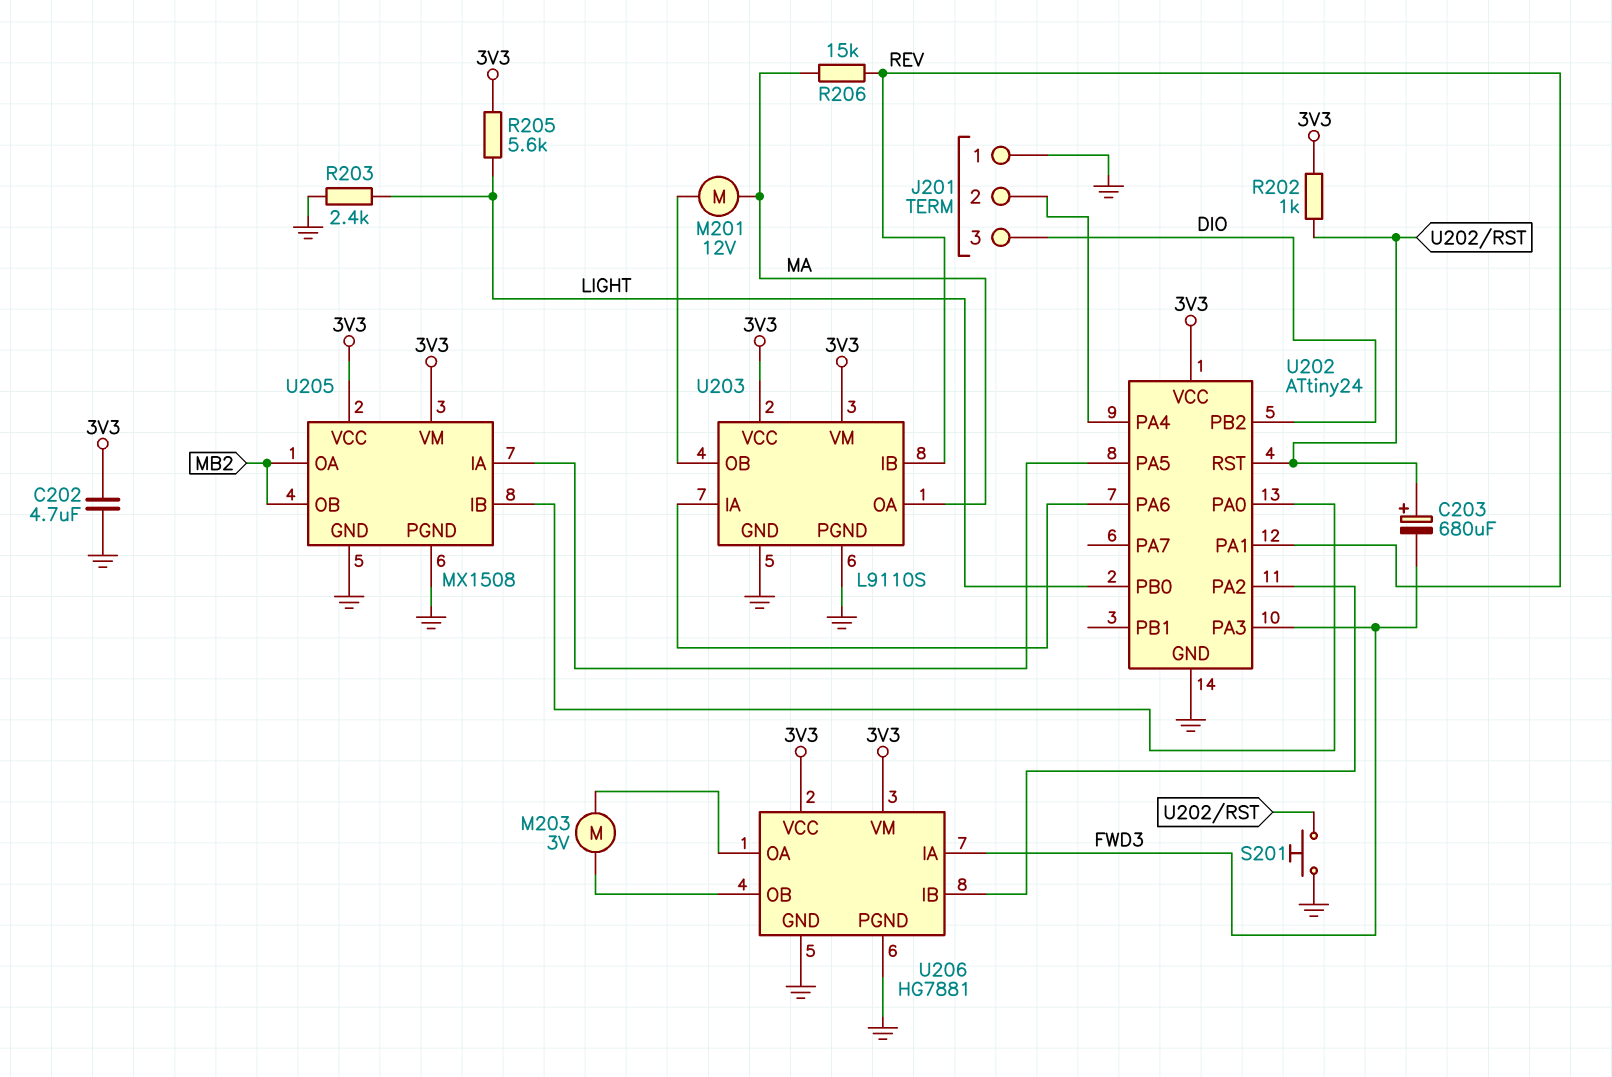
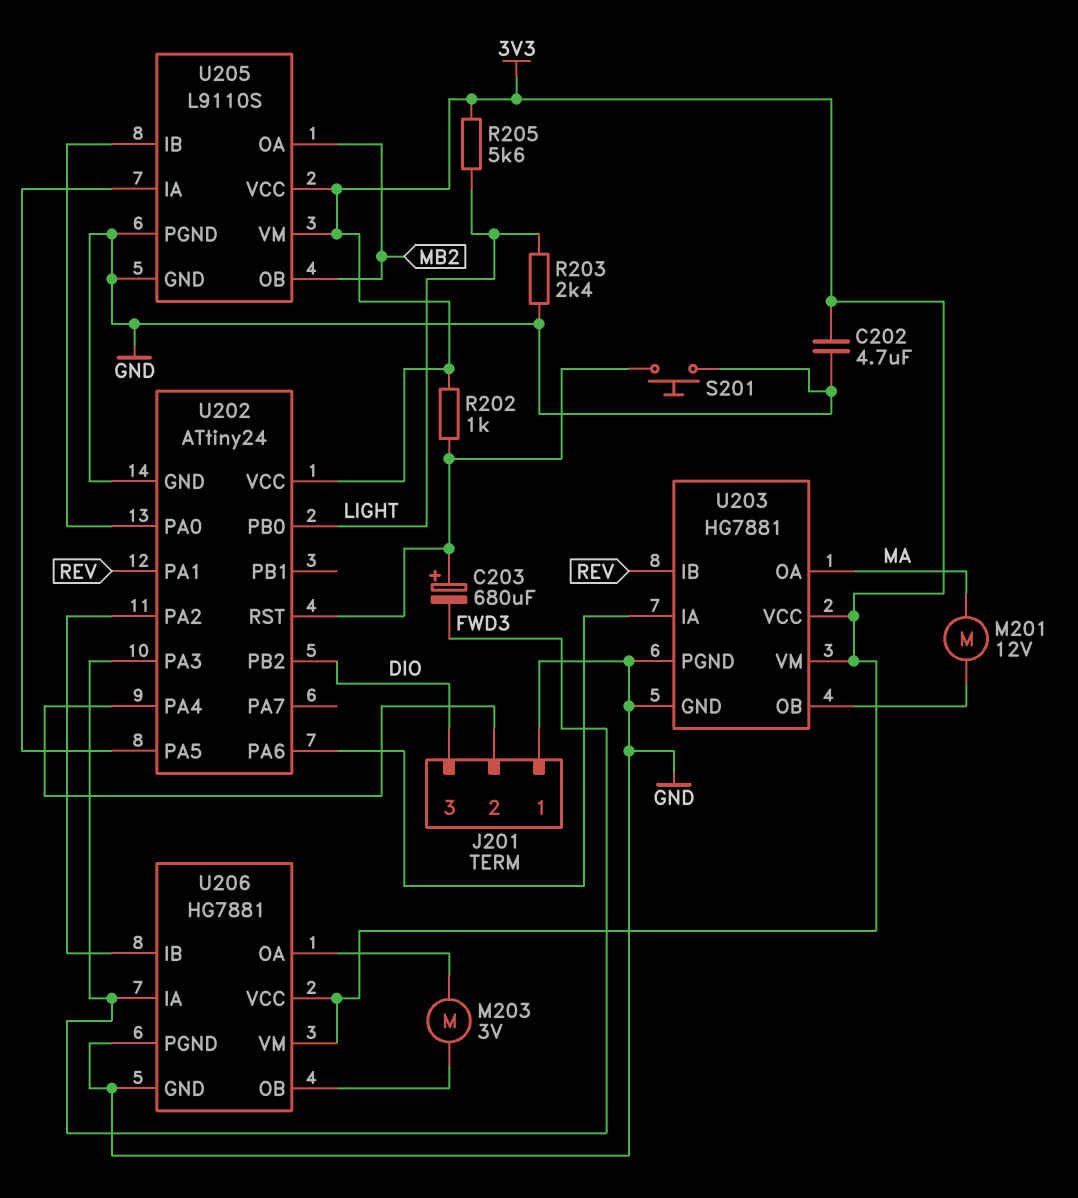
R206: 15k (MA, REV) -> none
U203: L9110S -> HG7881
U205: MX1508 -> L9110S

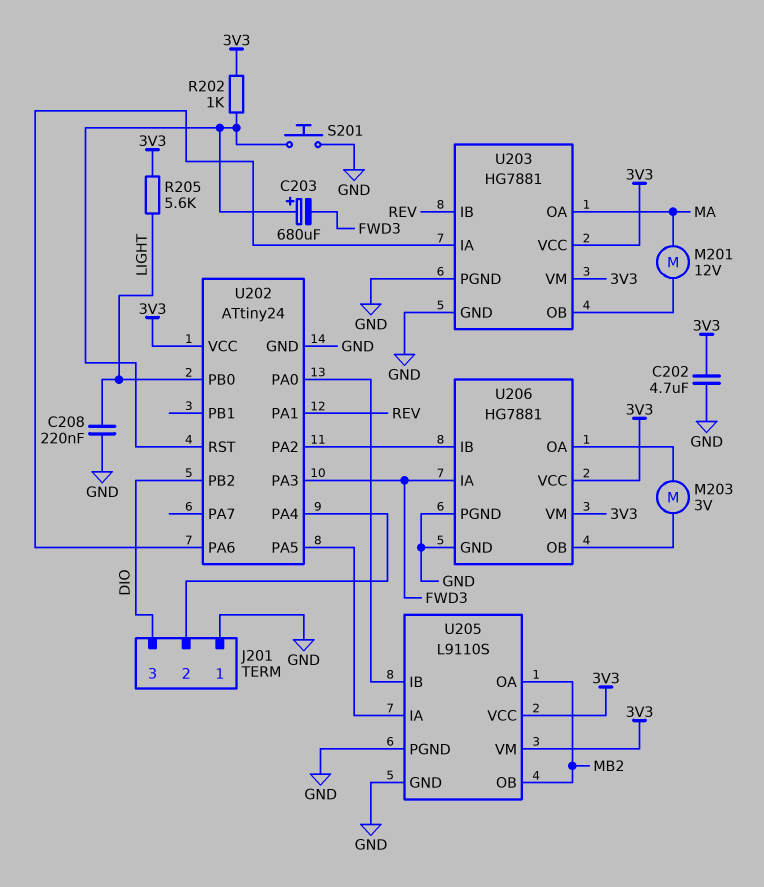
C208: none -> 220nF (GND, LIGHT)
R203: 2.4k (GND, LIGHT) -> none

